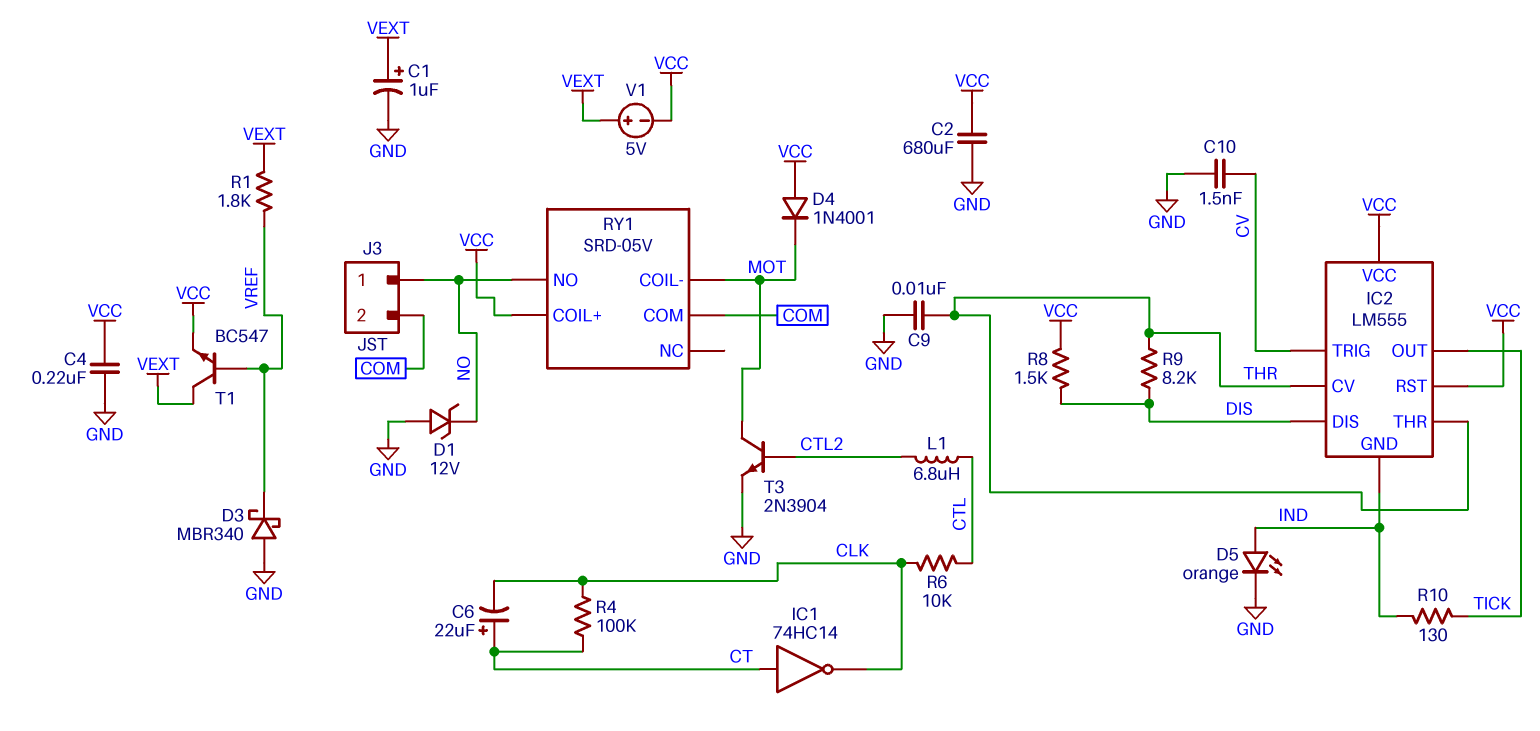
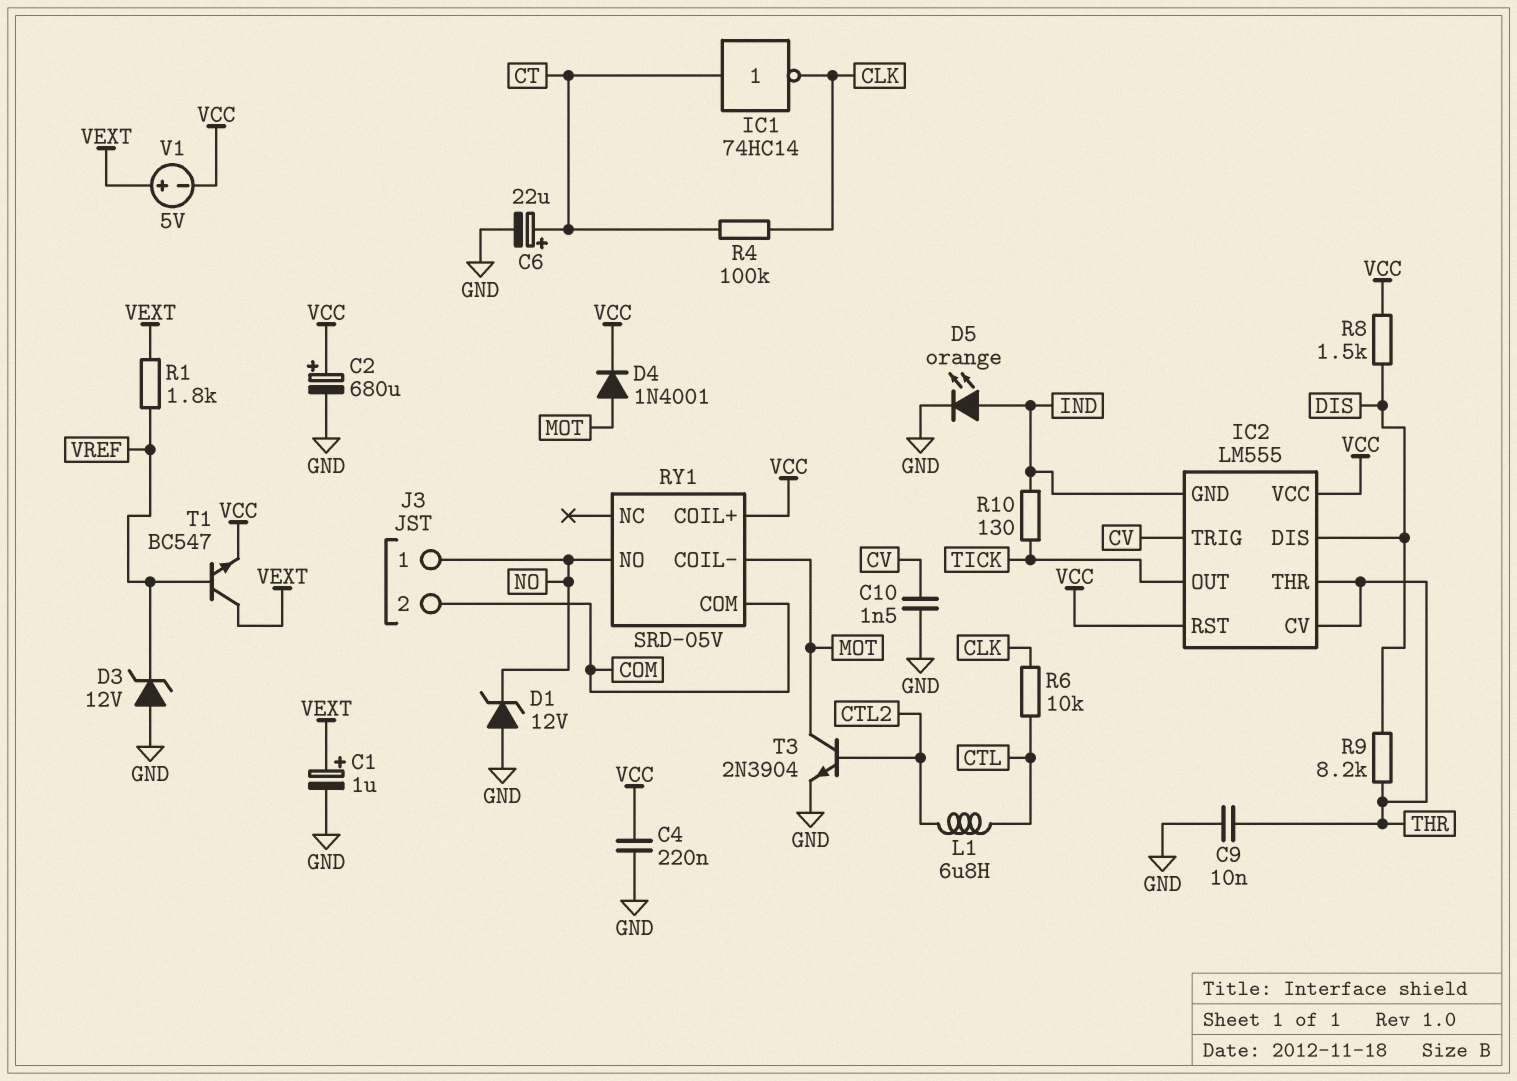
C2: 680uF (GND, VCC) -> 680uF (plus VCC, minus GND)
C6: 22uF (plus CT, minus CLK) -> 22uF (plus CT, minus GND)
D3: schottky MBR340 (A GND, K VREF) -> zener 12V (A GND, K VREF)
D4: diode 1N4001 (A VCC, K MOT) -> diode 1N4001 (A MOT, K VCC)

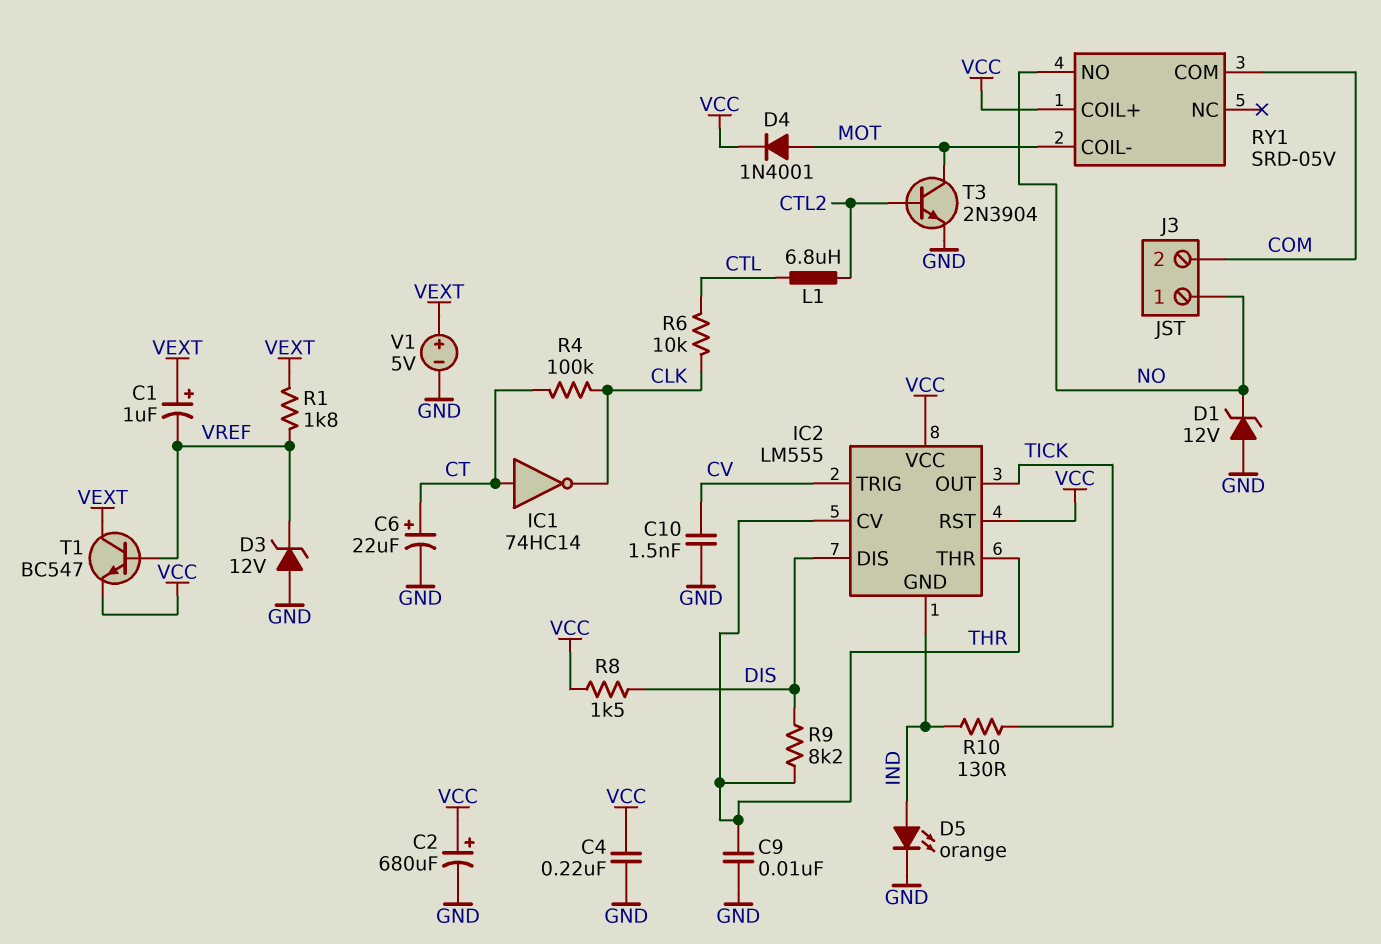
C1: 1uF (plus VEXT, minus GND) -> 1uF (plus VEXT, minus VREF)
V1: 5V (plus VEXT, minus VCC) -> 5V (plus VEXT, minus GND)

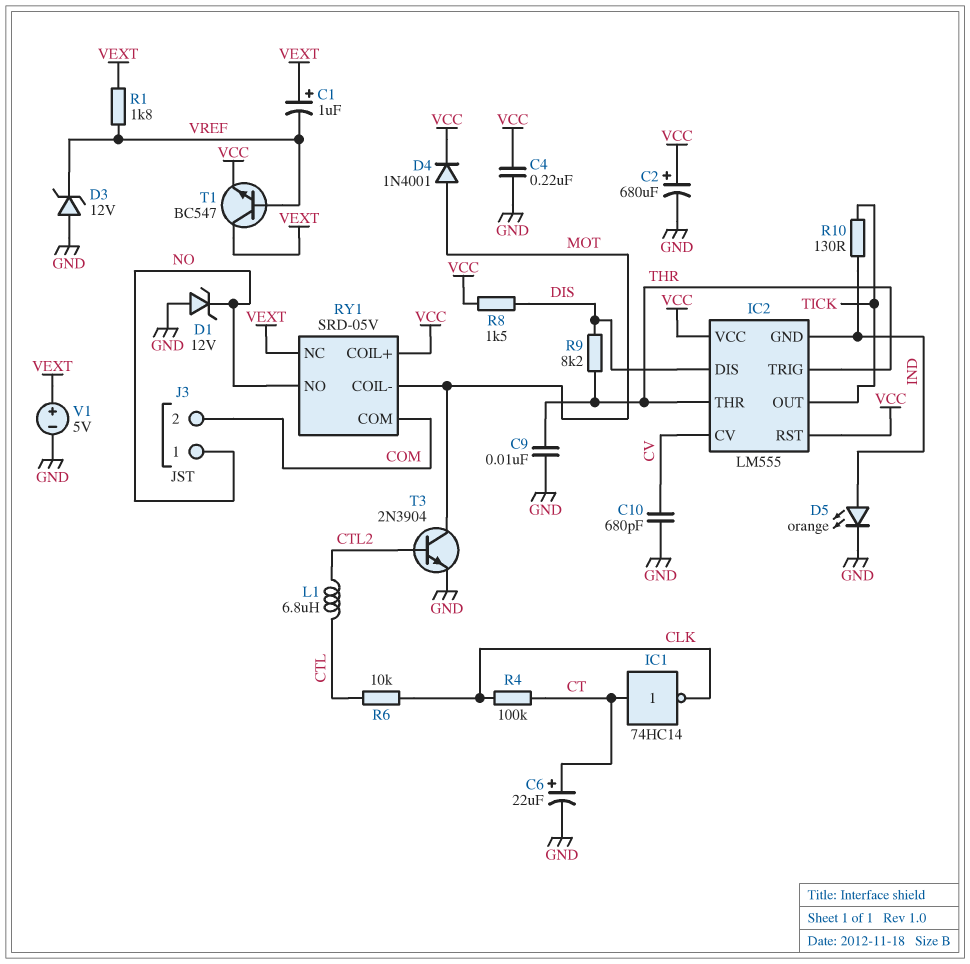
C10: 1.5nF (CV, GND) -> 680pF (CV, GND)
IC2 pin CV: THR -> CV
IC2 pin TRIG: CV -> THR
RY1 pin NC: none -> VEXT

